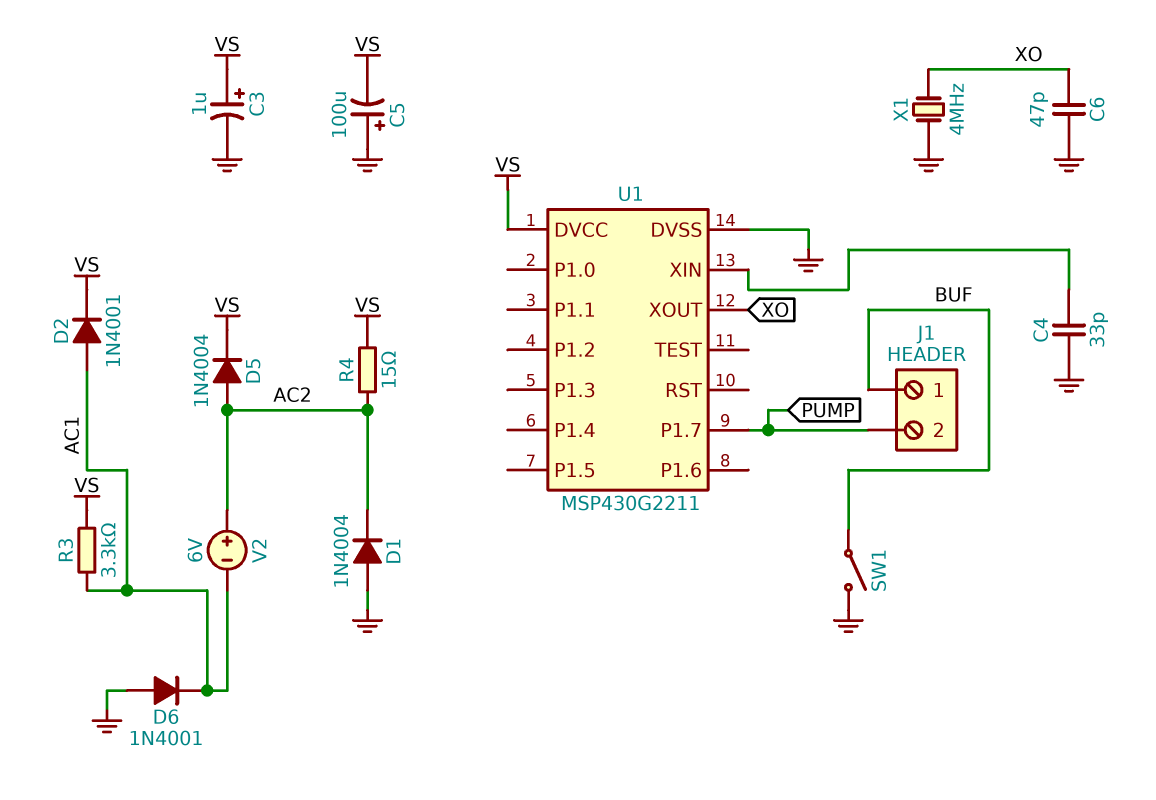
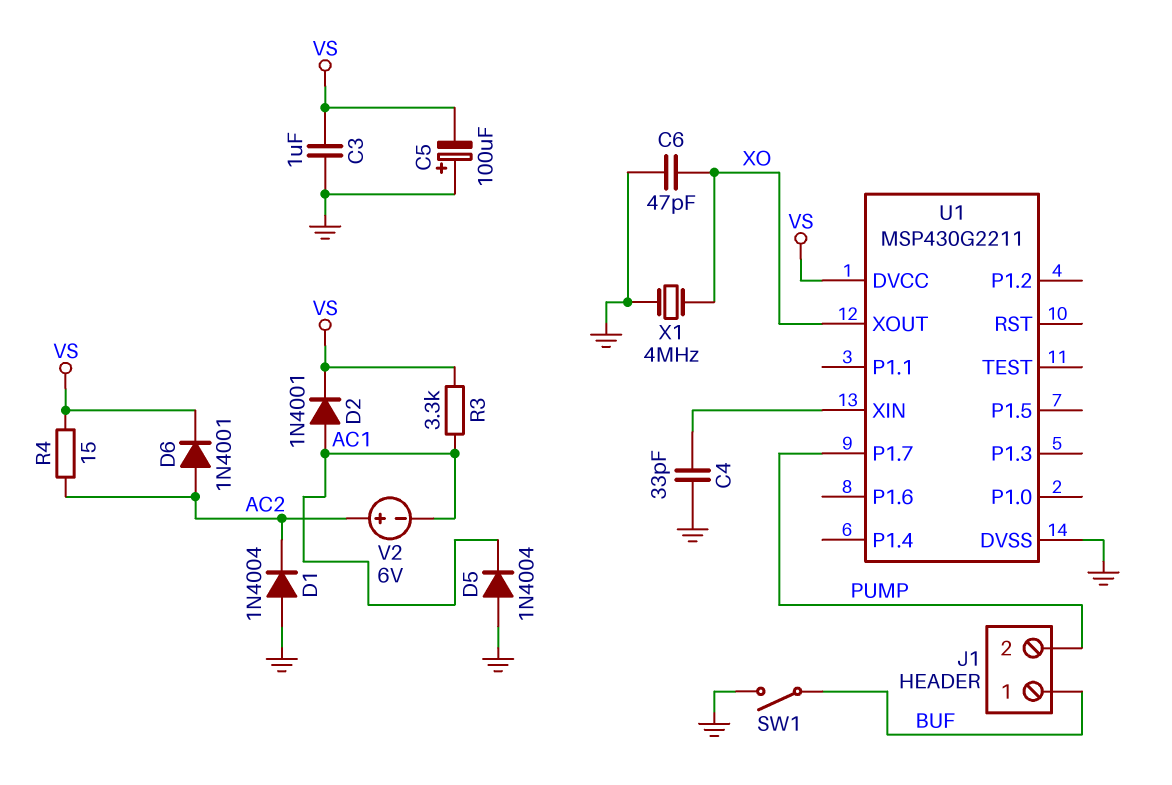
C3: 1uF (plus VS, minus GND) -> 1uF (GND, VS)
D5: diode 1N4004 (A AC2, K VS) -> diode 1N4004 (A GND, K AC1)
D6: diode 1N4001 (A GND, K AC1) -> diode 1N4001 (A AC2, K VS)

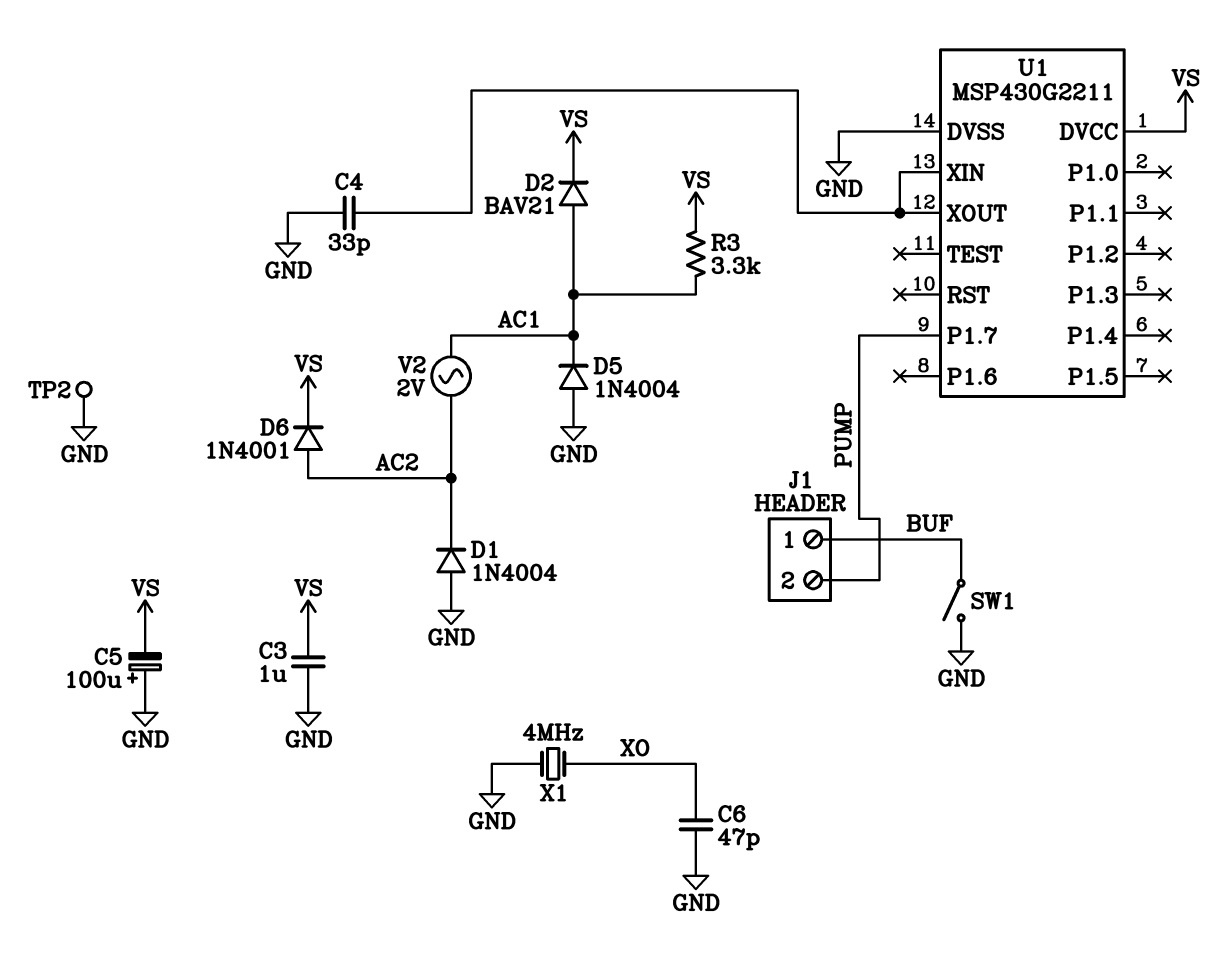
D2: diode 1N4001 (A AC1, K VS) -> diode BAV21 (A AC1, K VS)
R4: 15 (AC2, VS) -> none
TP2: none -> test point (GND)
U1 pin XOUT: XO -> U1/XIN
V2: 6V (plus AC2, minus AC1) -> AC 2V (AC1, AC2)

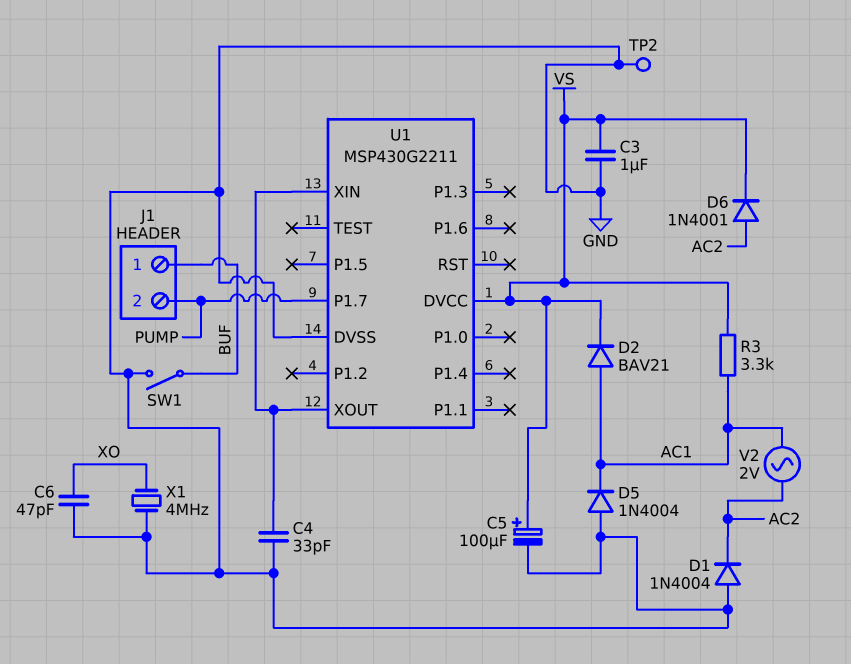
C5: 100uF (plus GND, minus VS) -> 100uF (plus VS, minus GND)

